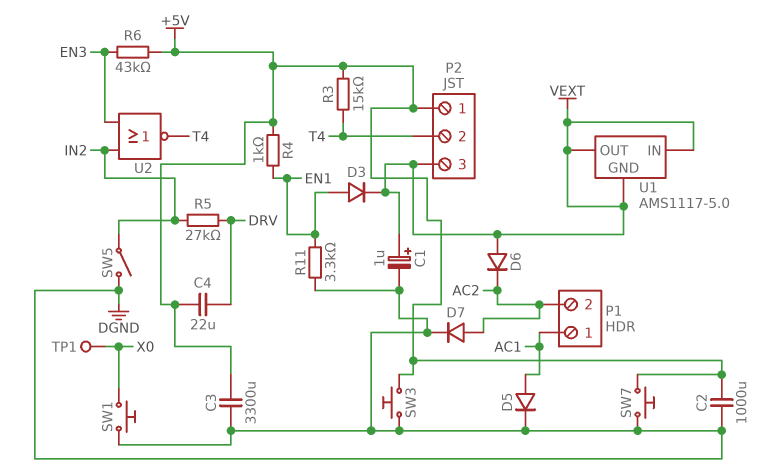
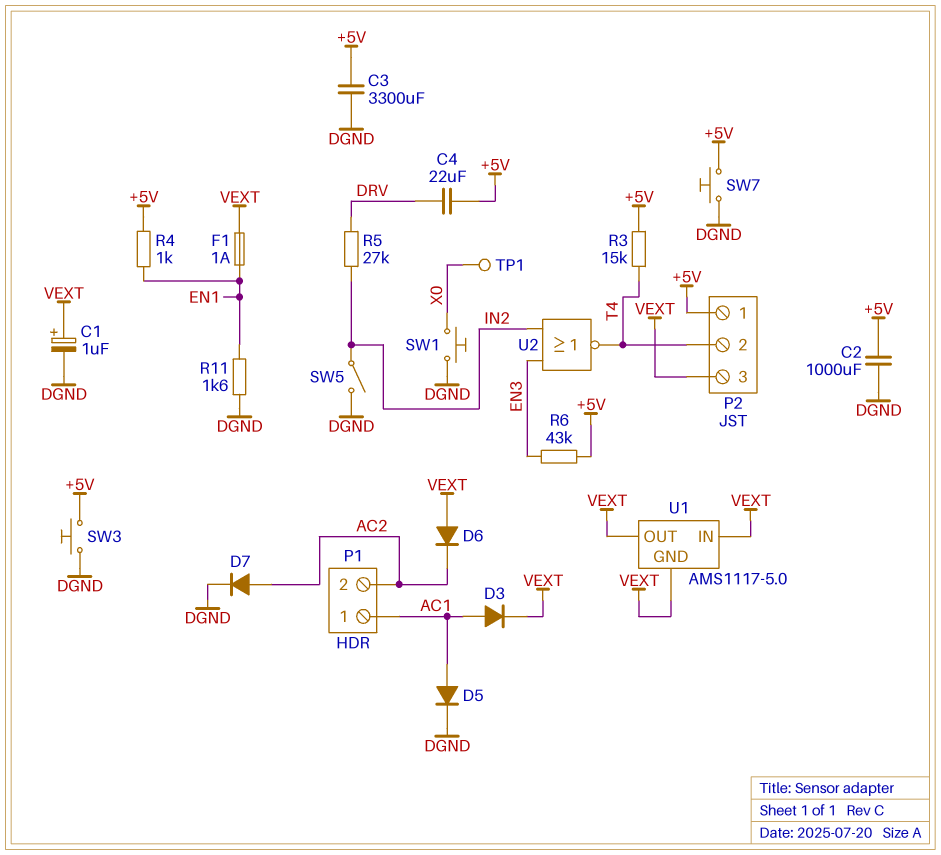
D3: diode (A EN1, K VEXT) -> diode (A AC1, K VEXT)
F1: none -> 1A (EN1, VEXT)
R11: 3.3k (DGND, EN1) -> 1.6k (DGND, EN1)

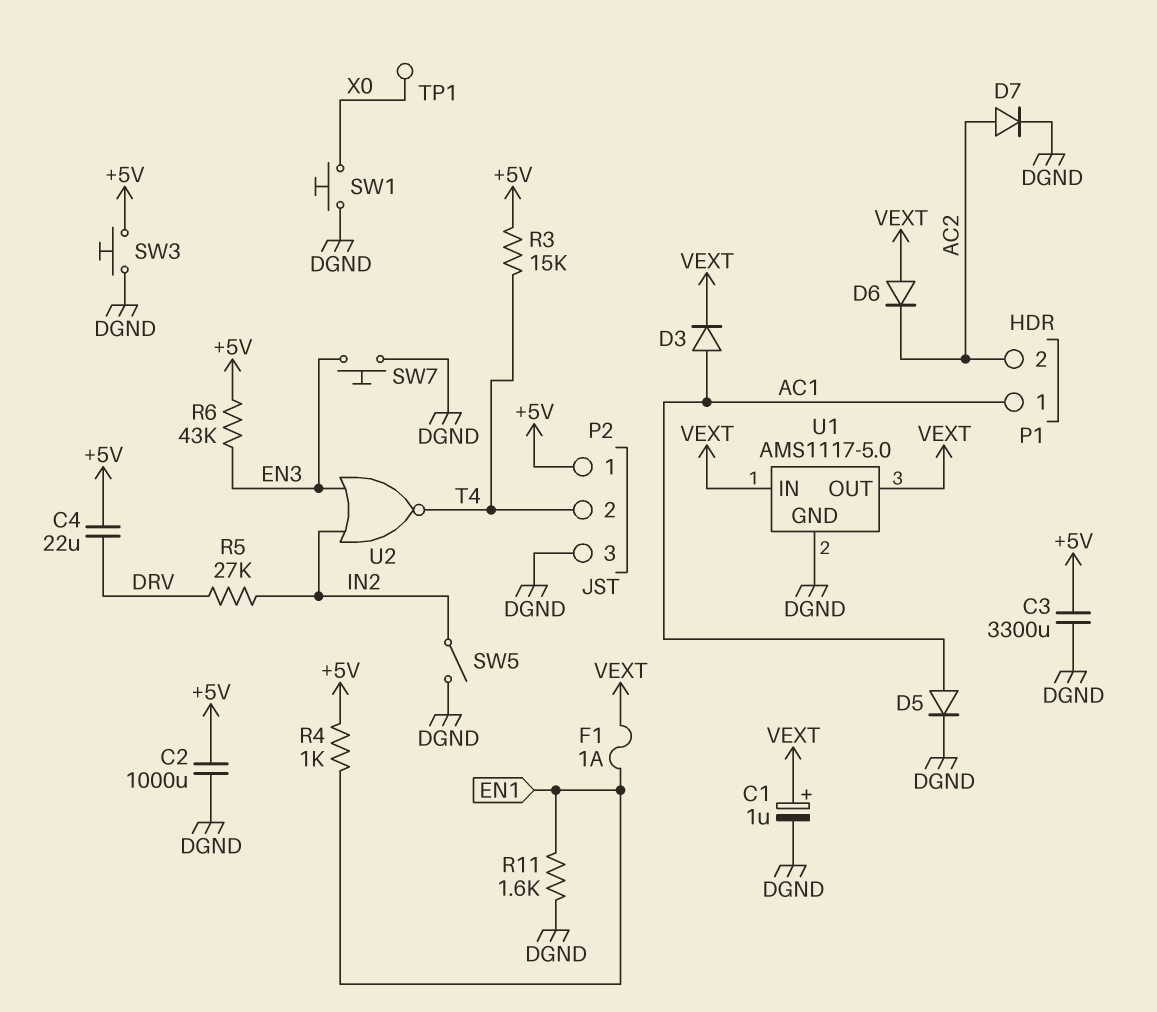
P2 pin 3: VEXT -> DGND
SW7: button (+5V, DGND) -> button (DGND, EN3)
U1 pin GND: VEXT -> DGND

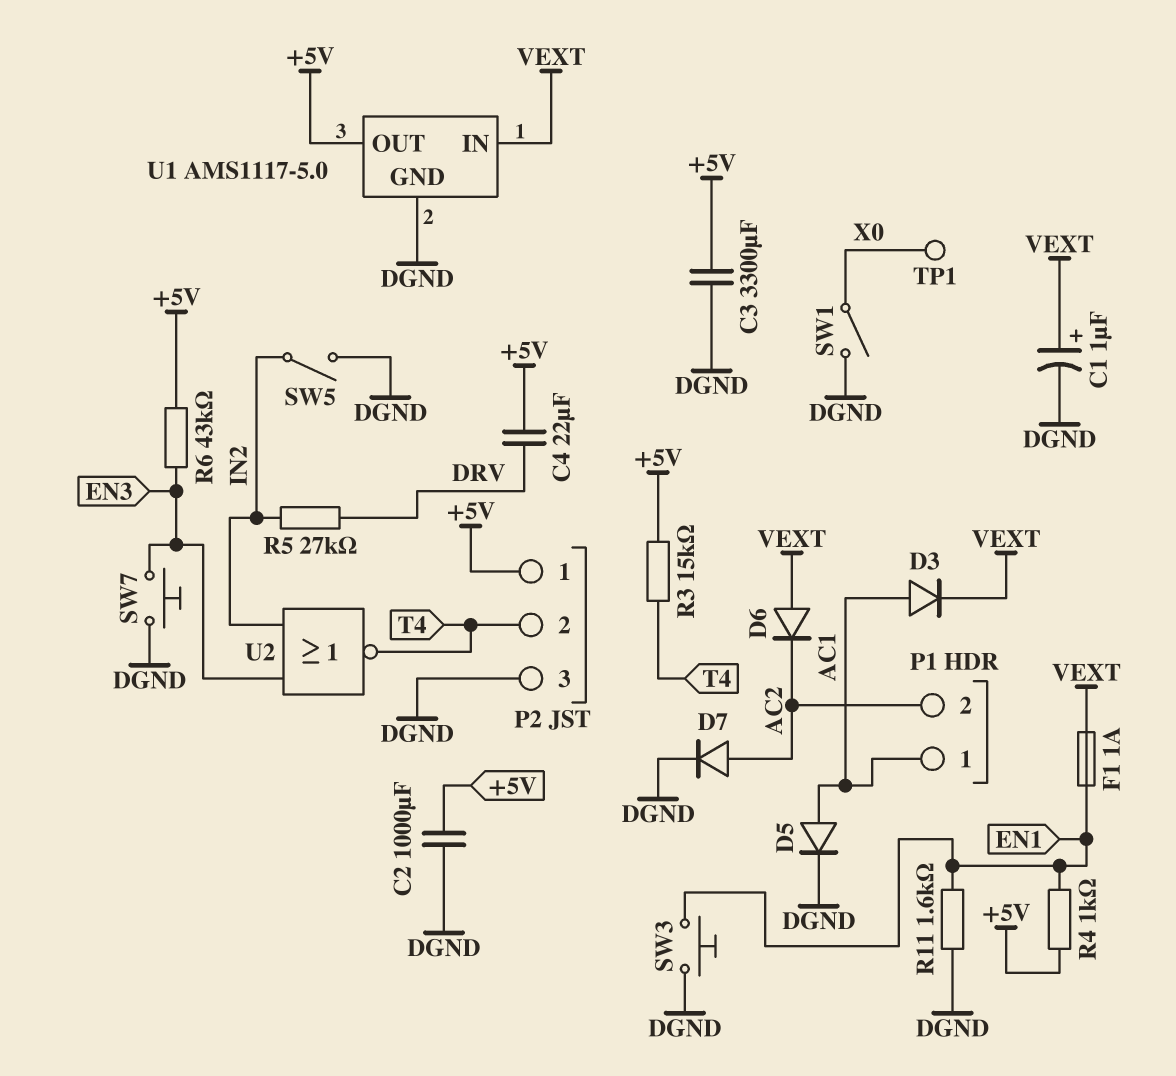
SW1: button (DGND, X0) -> switch (DGND, X0)
SW3: button (+5V, DGND) -> button (DGND, EN1)
U1 pin OUT: VEXT -> +5V

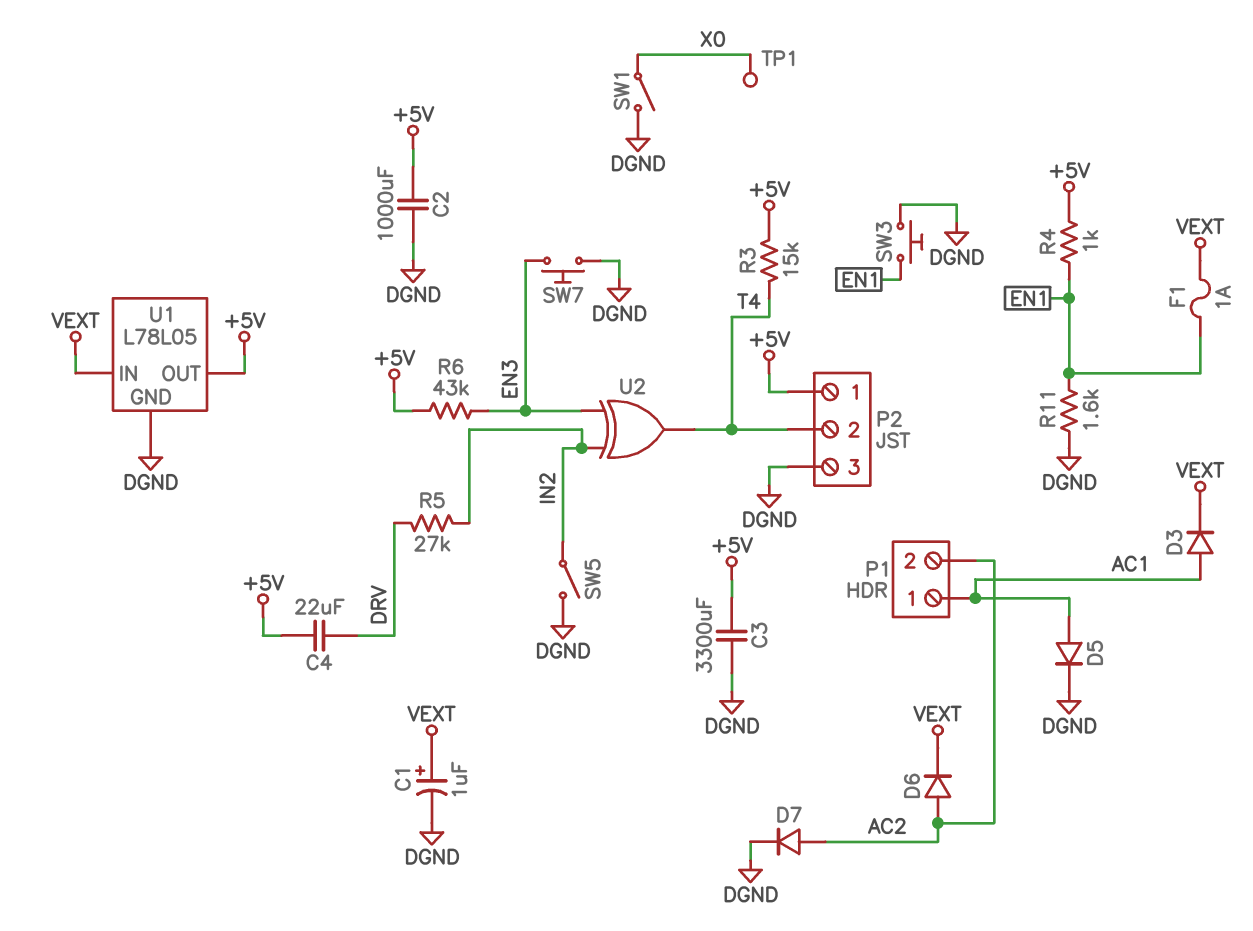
D6: diode (A VEXT, K AC2) -> diode (A AC2, K VEXT)
U1: AMS1117-5.0 -> L78L05
U2: NOR (in EN3, in IN2, out T4) -> XOR (in EN3, in IN2, out T4)

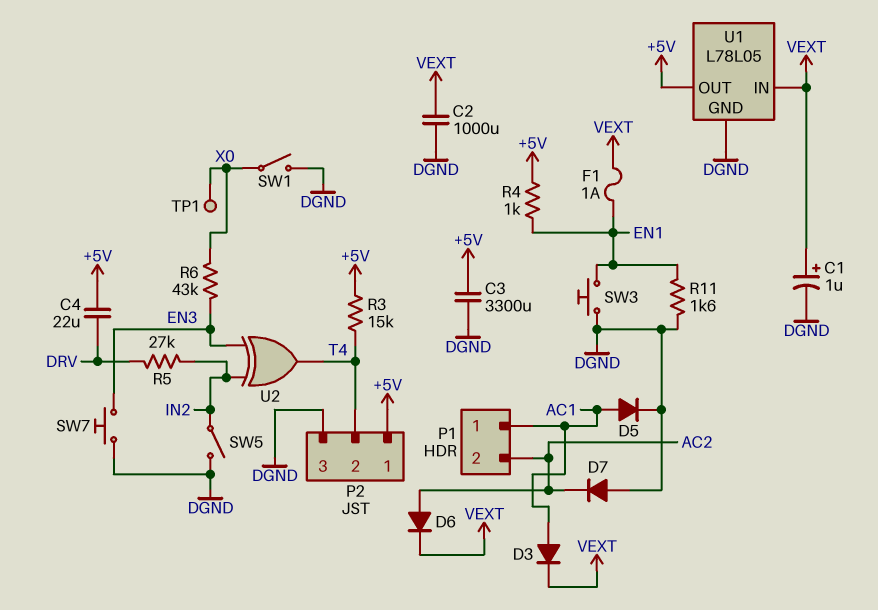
C2: 1000uF (+5V, DGND) -> 1000uF (DGND, VEXT)
D7: diode (A AC2, K DGND) -> diode (A DGND, K AC2)
R6: 43k (+5V, EN3) -> 43k (EN3, X0)

